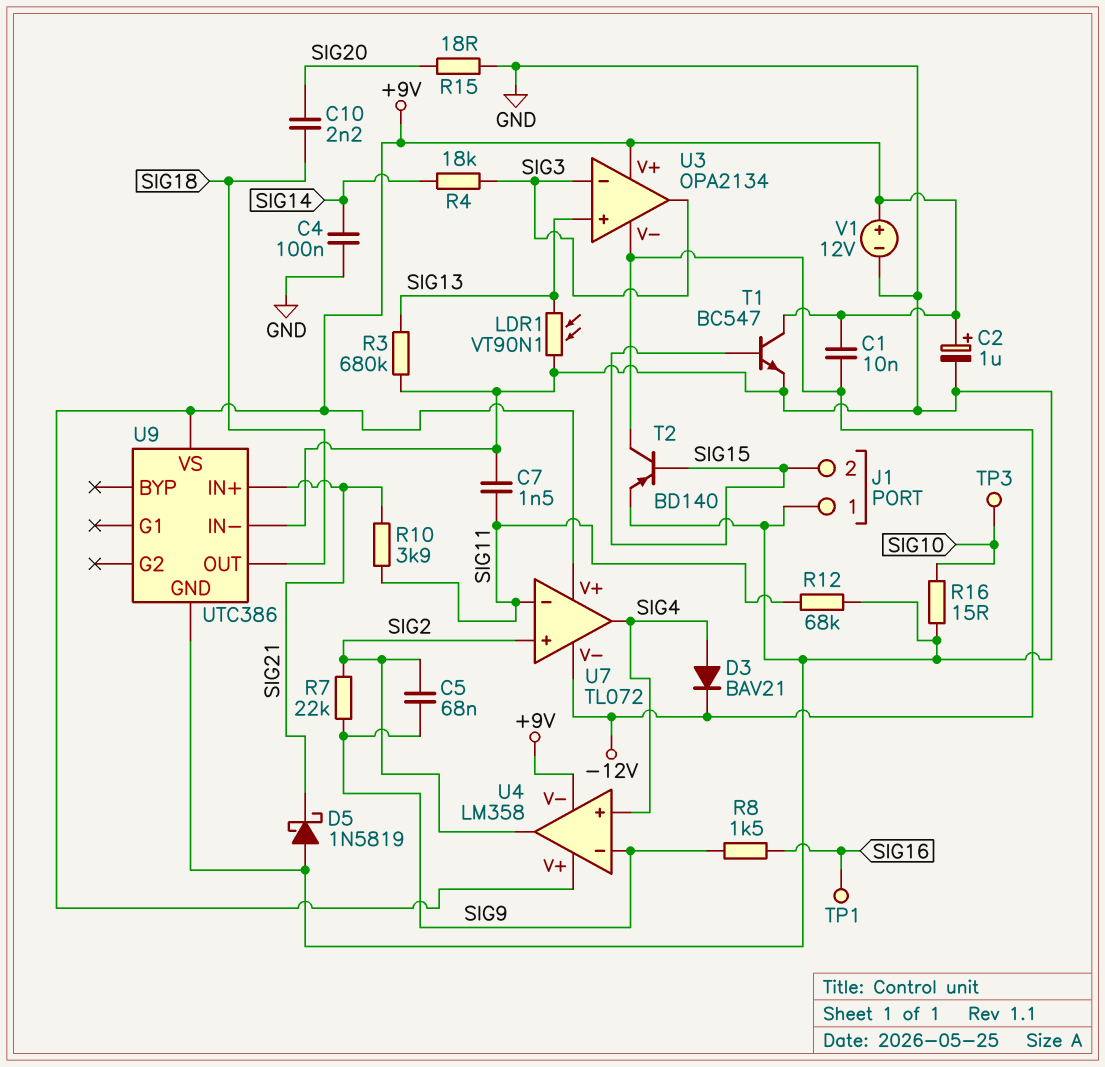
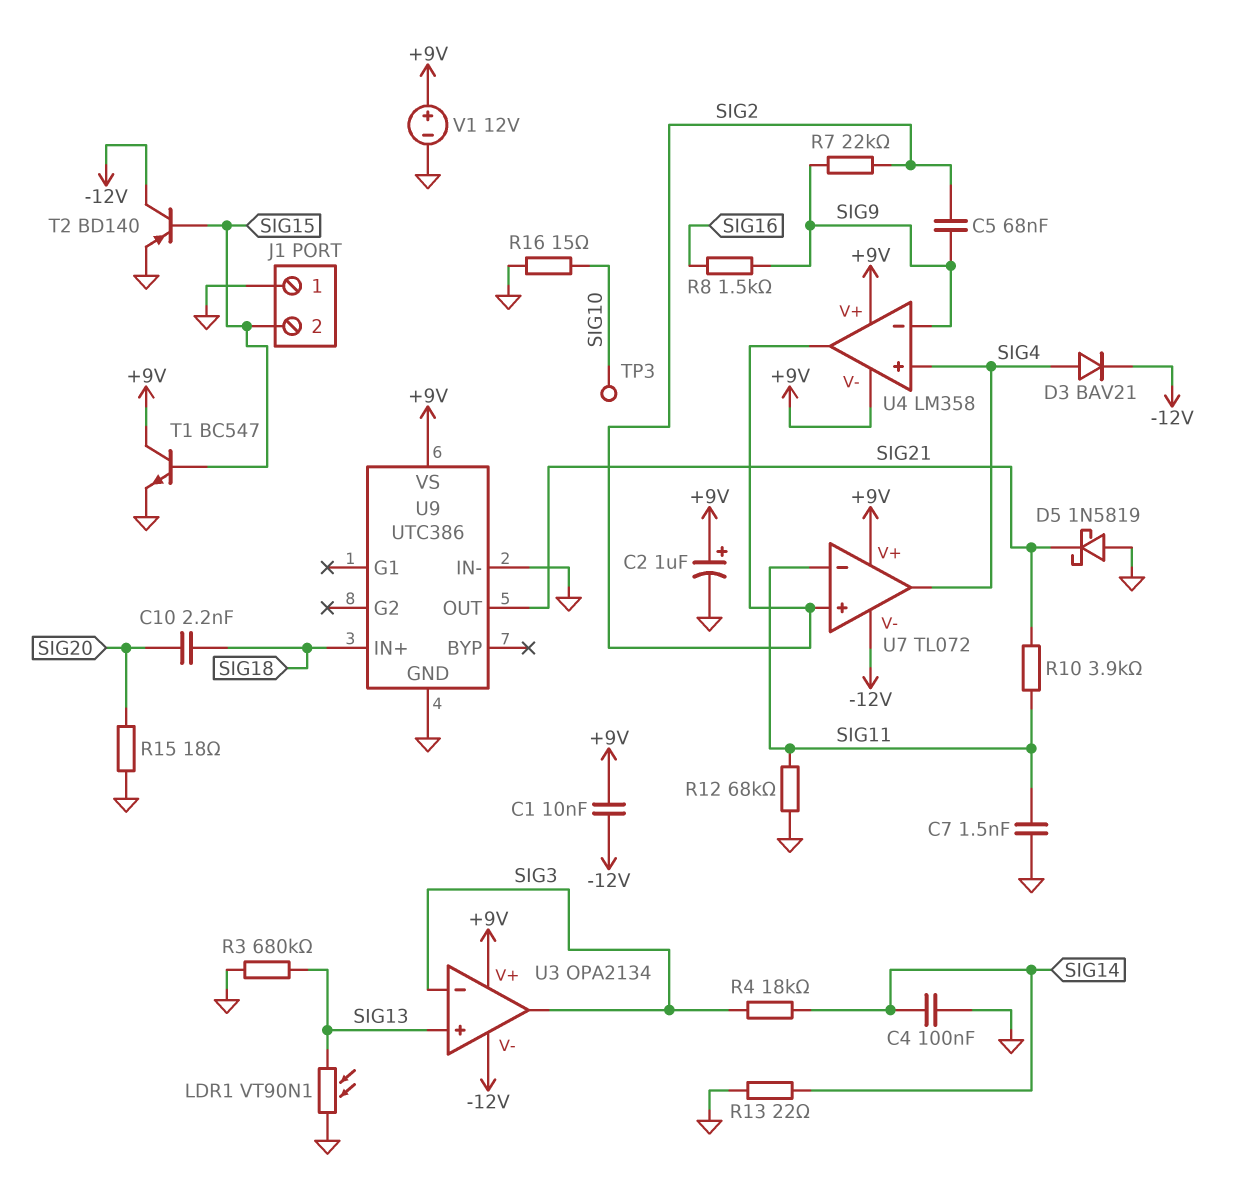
R13: none -> 22 (GND, SIG14)
TP1: test point (SIG16) -> none
U9 pin IN+: SIG21 -> SIG18
U9 pin OUT: SIG18 -> SIG21

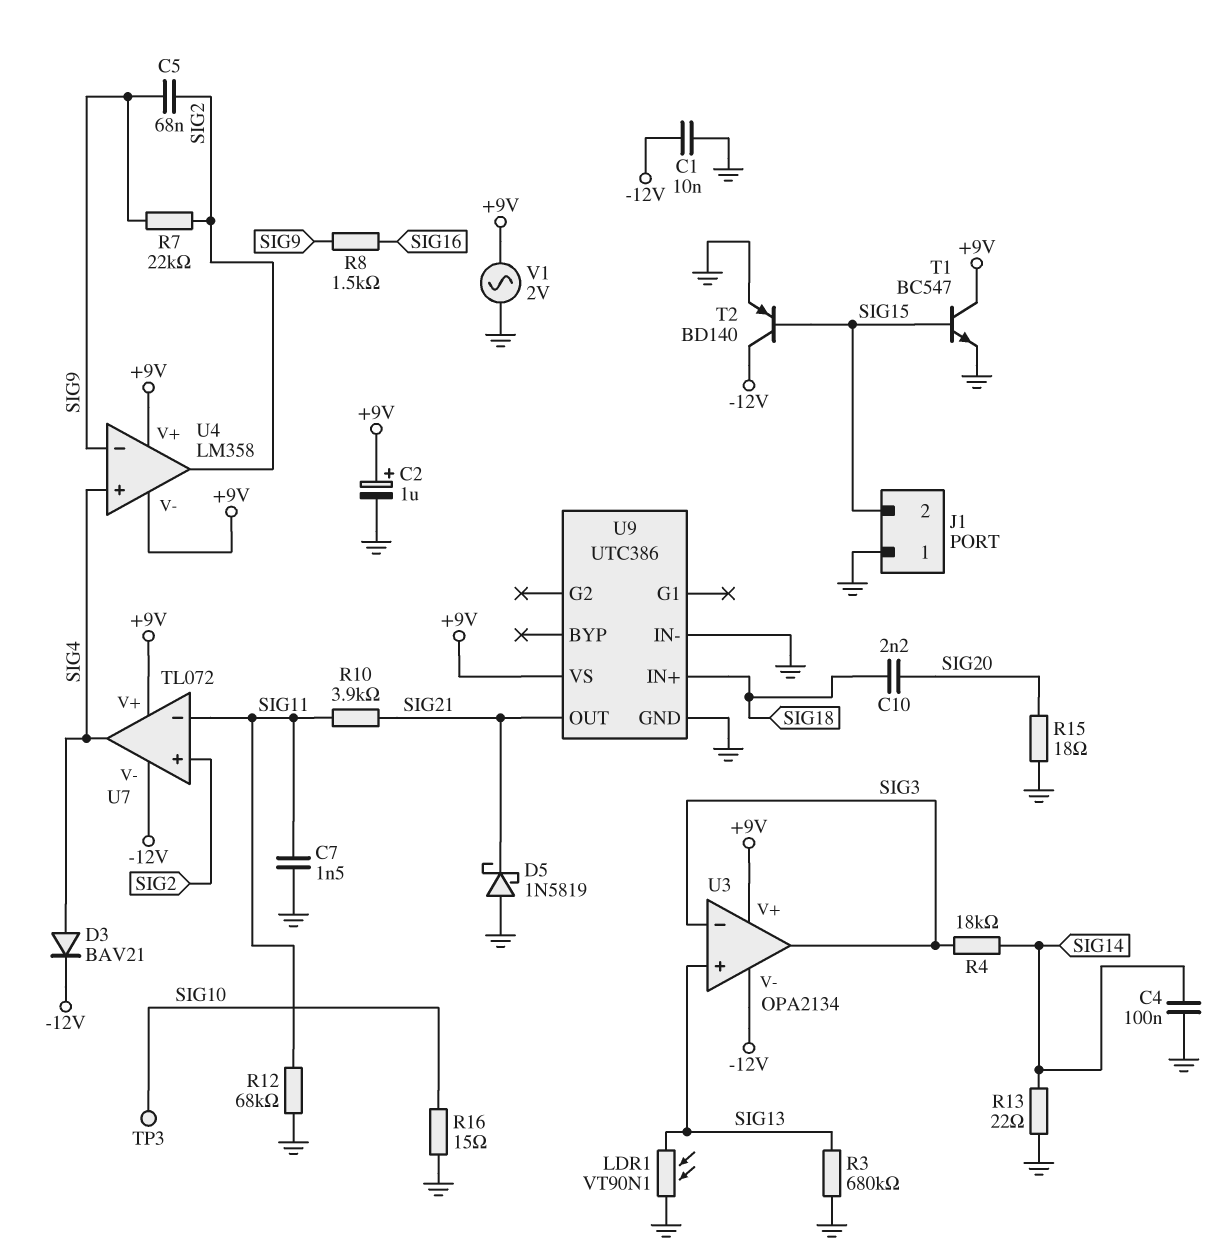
C1: 10nF (+9V, -12V) -> 10nF (-12V, GND)
V1: 12V (plus +9V, minus GND) -> AC 2V (+9V, GND)

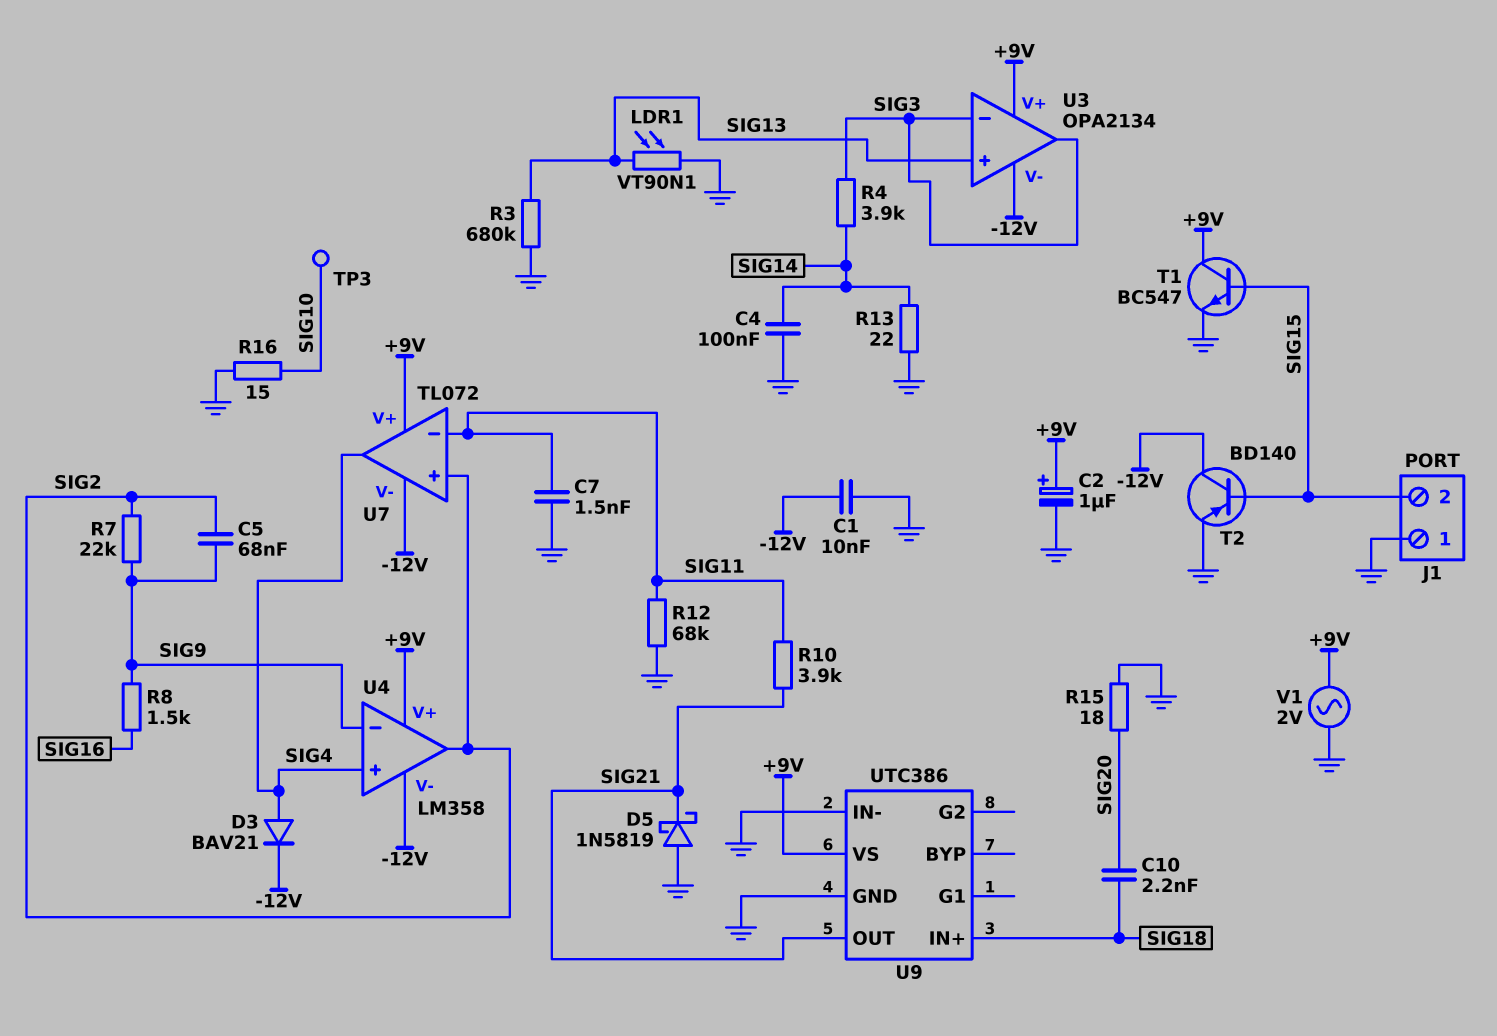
R4: 18k (SIG3, SIG14) -> 3.9k (SIG3, SIG14)
U4 pin V-: +9V -> -12V

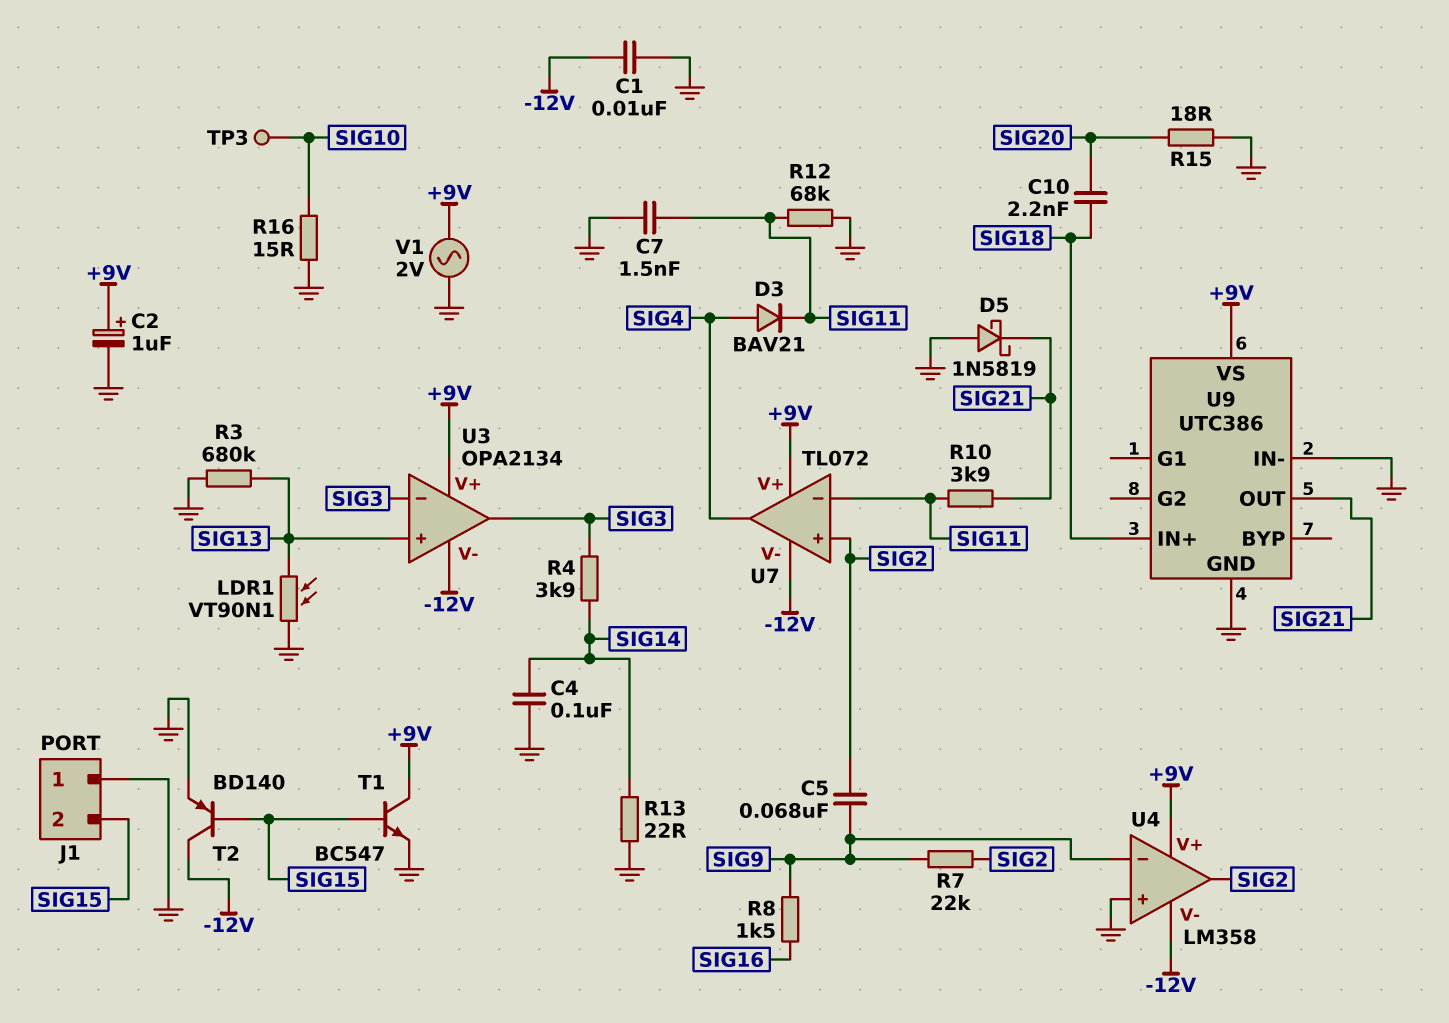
D3: diode BAV21 (A SIG4, K -12V) -> diode BAV21 (A SIG4, K SIG11)
U4 pin in+: SIG4 -> GND

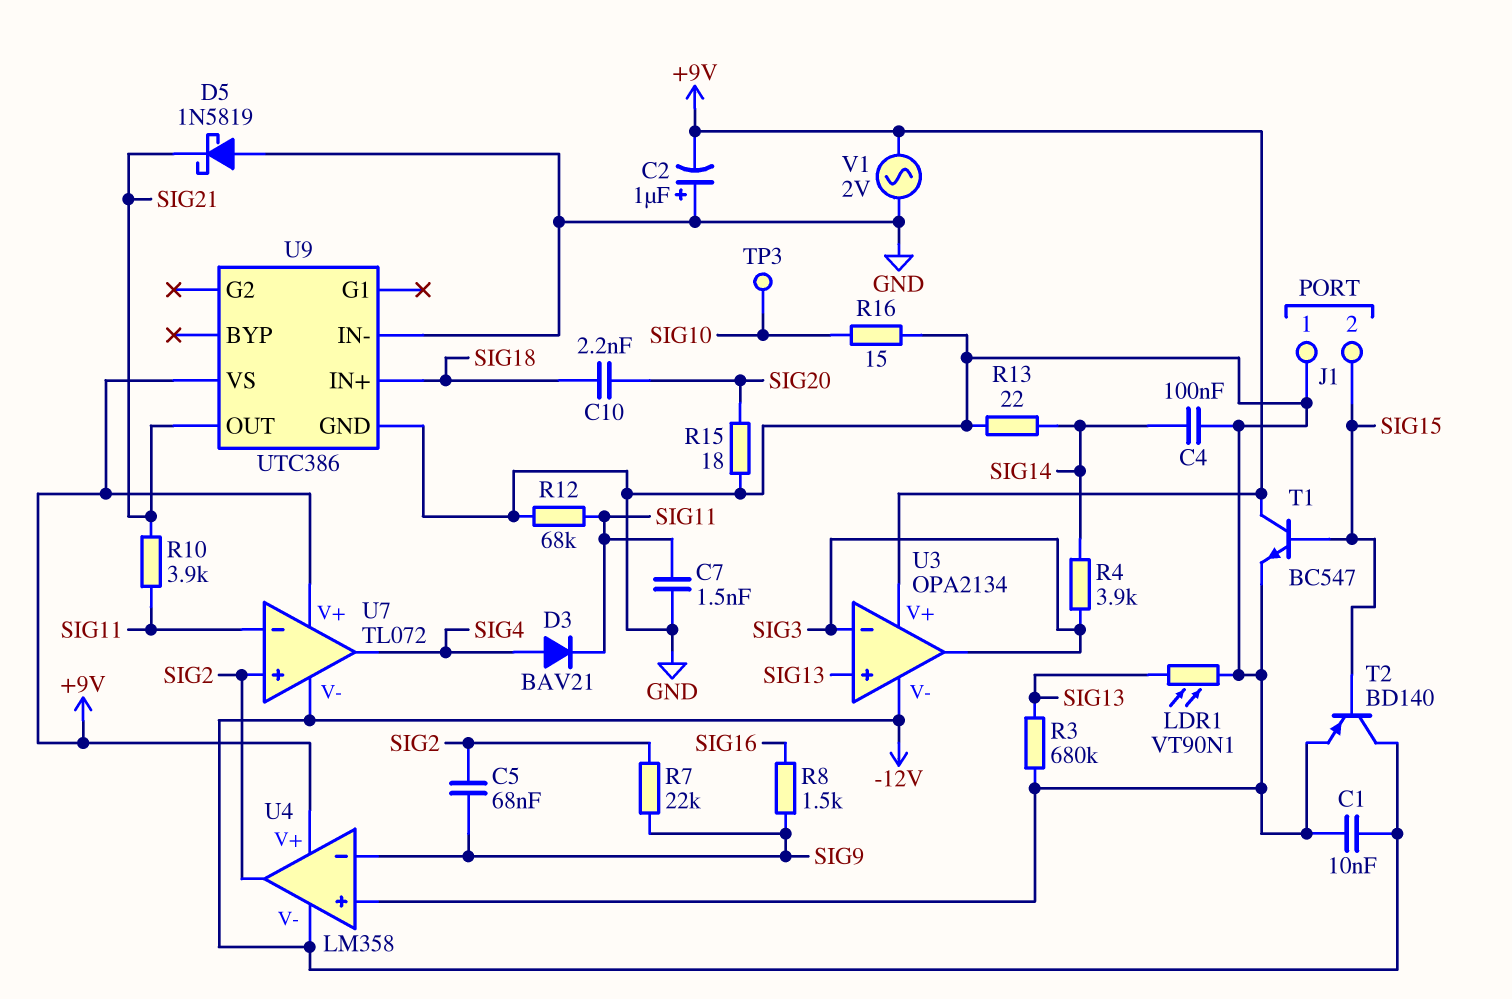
C2: 1uF (plus +9V, minus GND) -> 1uF (plus GND, minus +9V)

